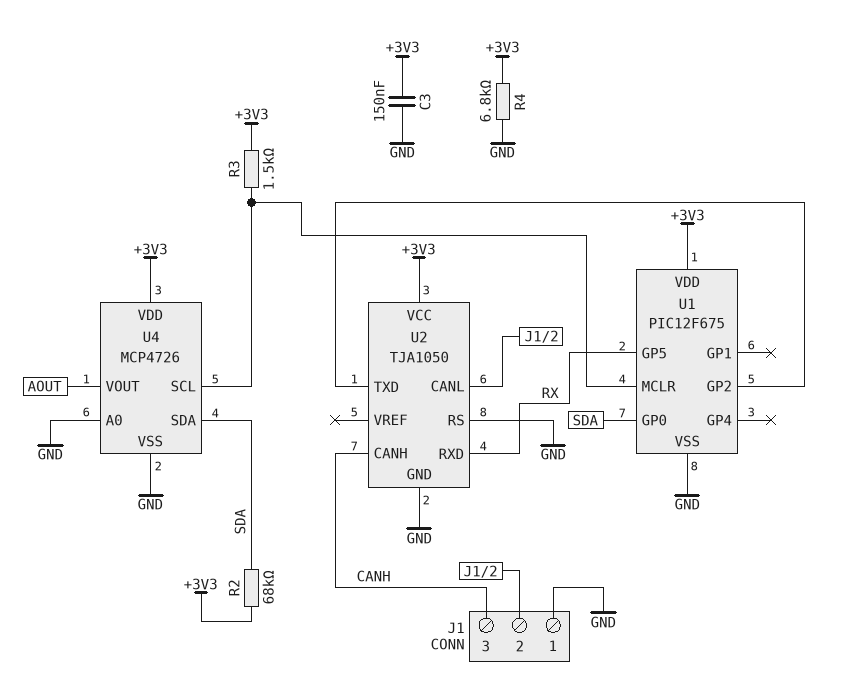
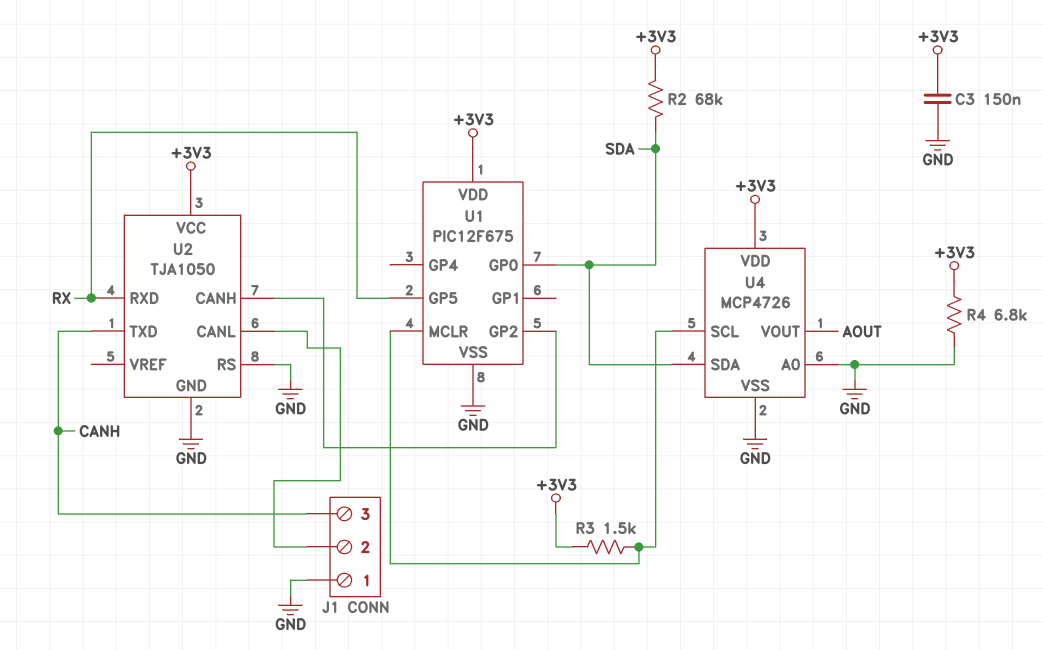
U2 pin CANH: CANH -> U1/GP2
U2 pin TXD: U1/GP2 -> CANH

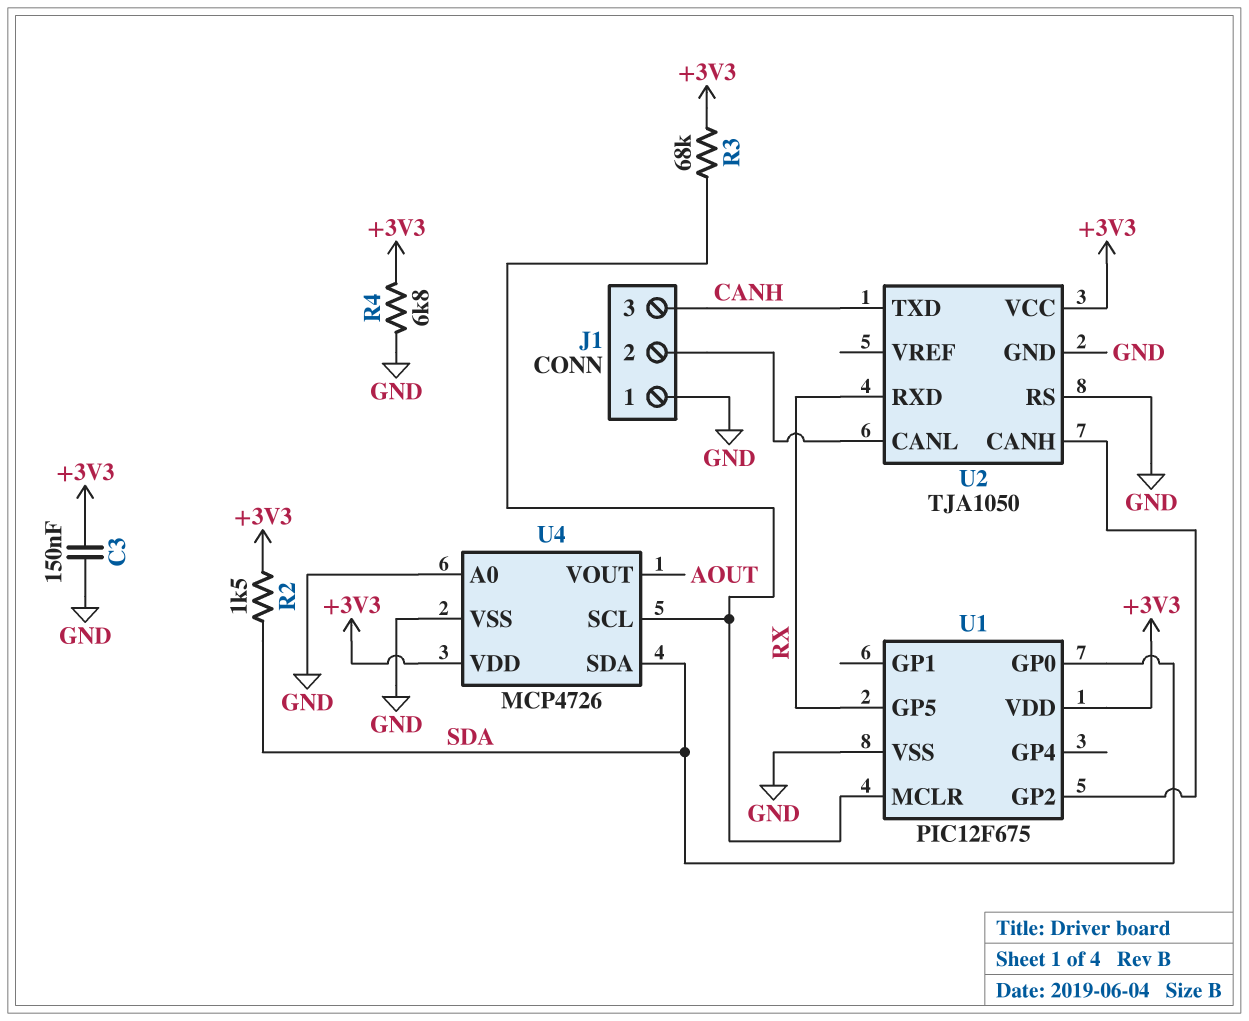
R2: 68k (+3V3, SDA) -> 1.5k (+3V3, SDA)
R3: 1.5k (+3V3, U1/MCLR) -> 68k (+3V3, U1/MCLR)

